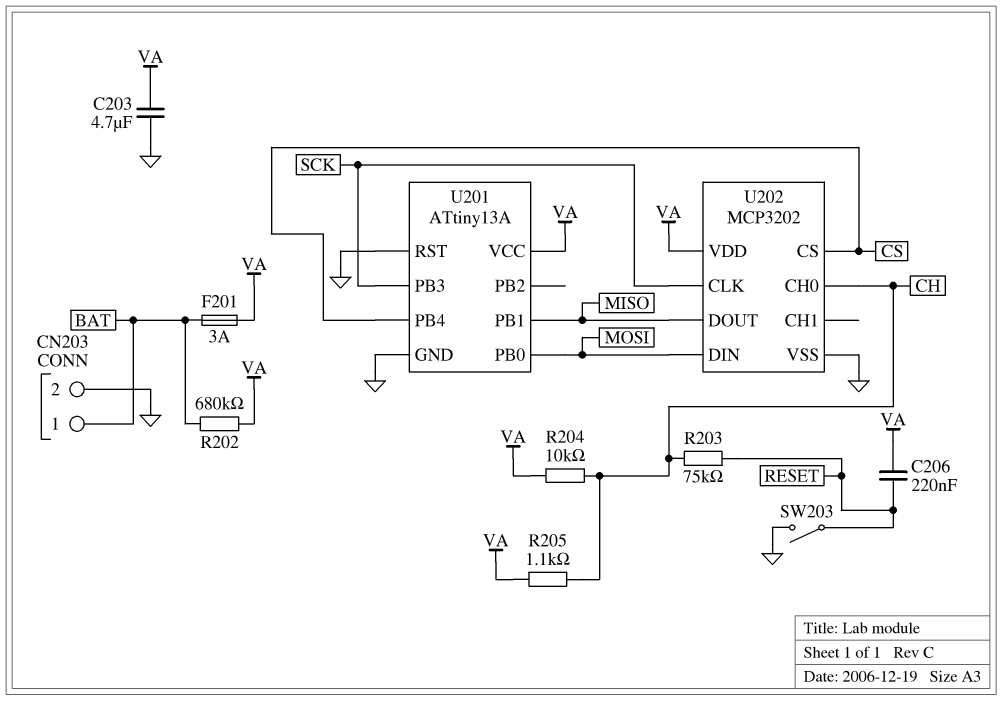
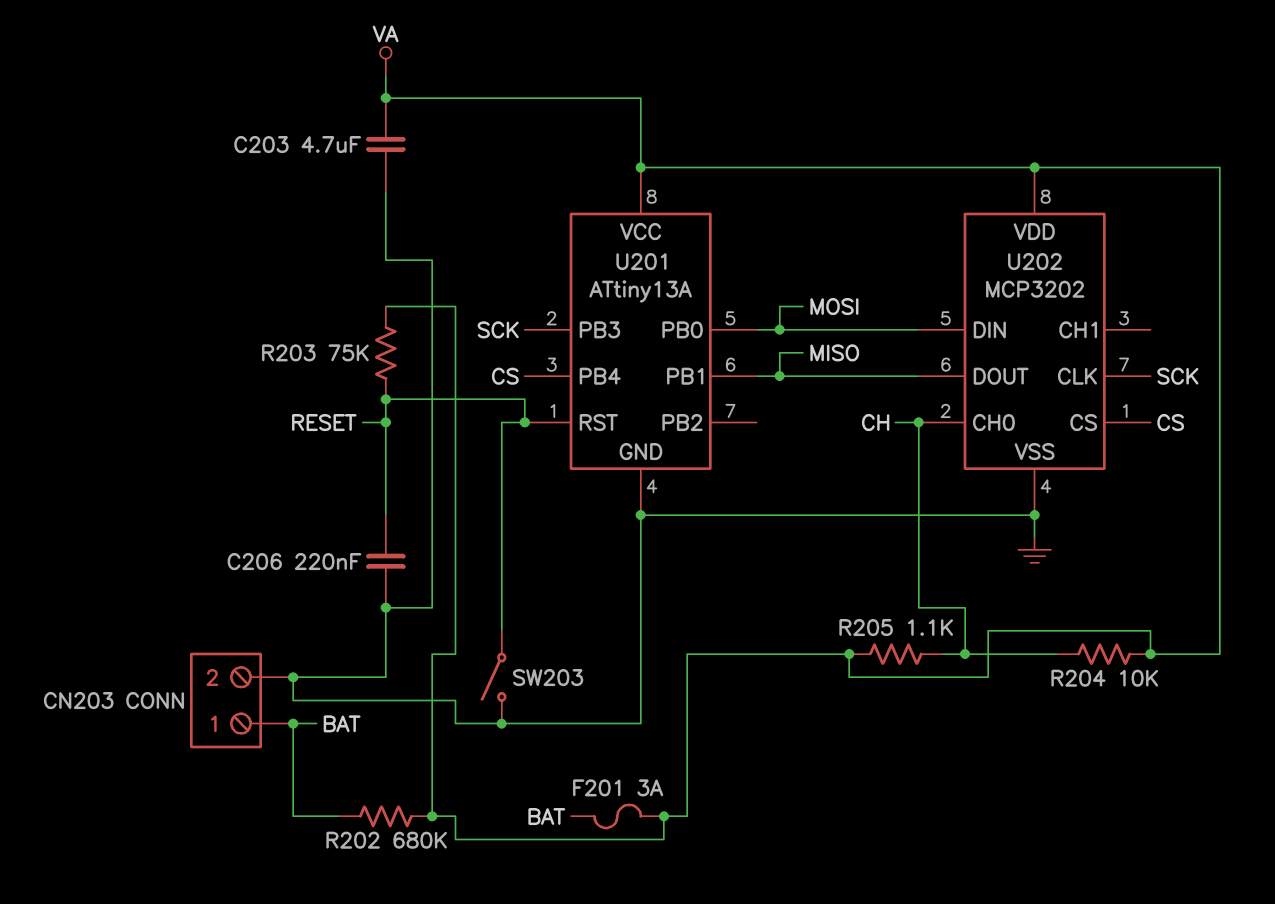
C206: 220nF (RESET, VA) -> 220nF (GND, RESET)
R203: 75k (CH, RESET) -> 75k (RESET, VA)
U201 pin RST: GND -> RESET

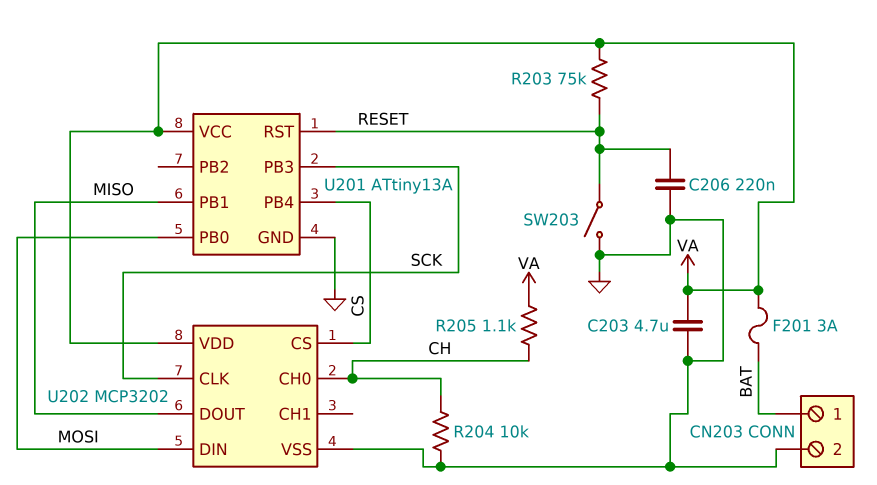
R202: 680k (BAT, VA) -> none
R204: 10k (CH, VA) -> 10k (CH, GND)

